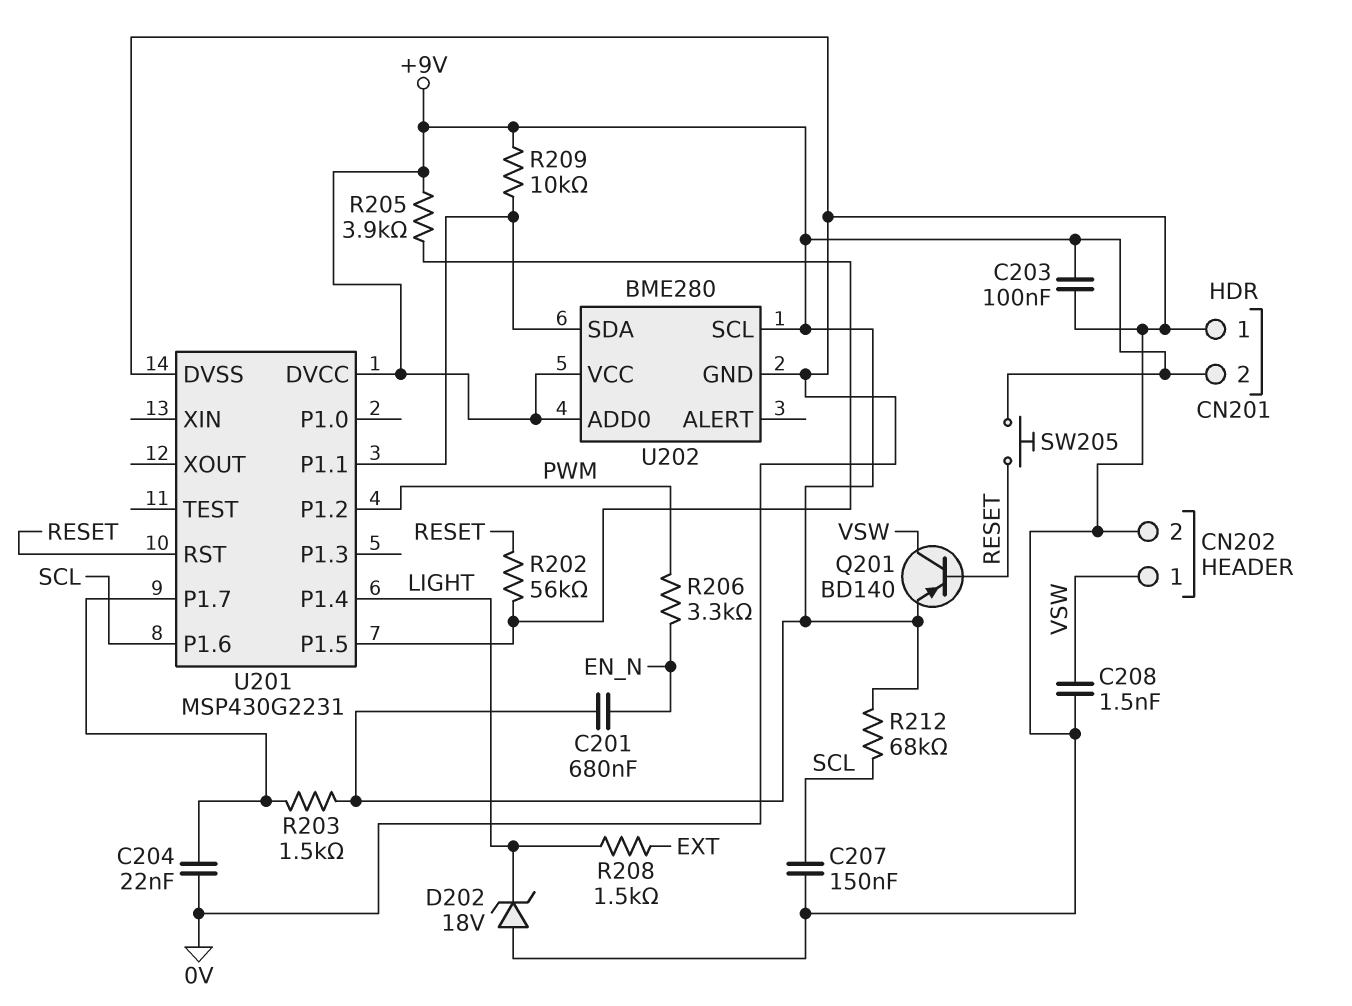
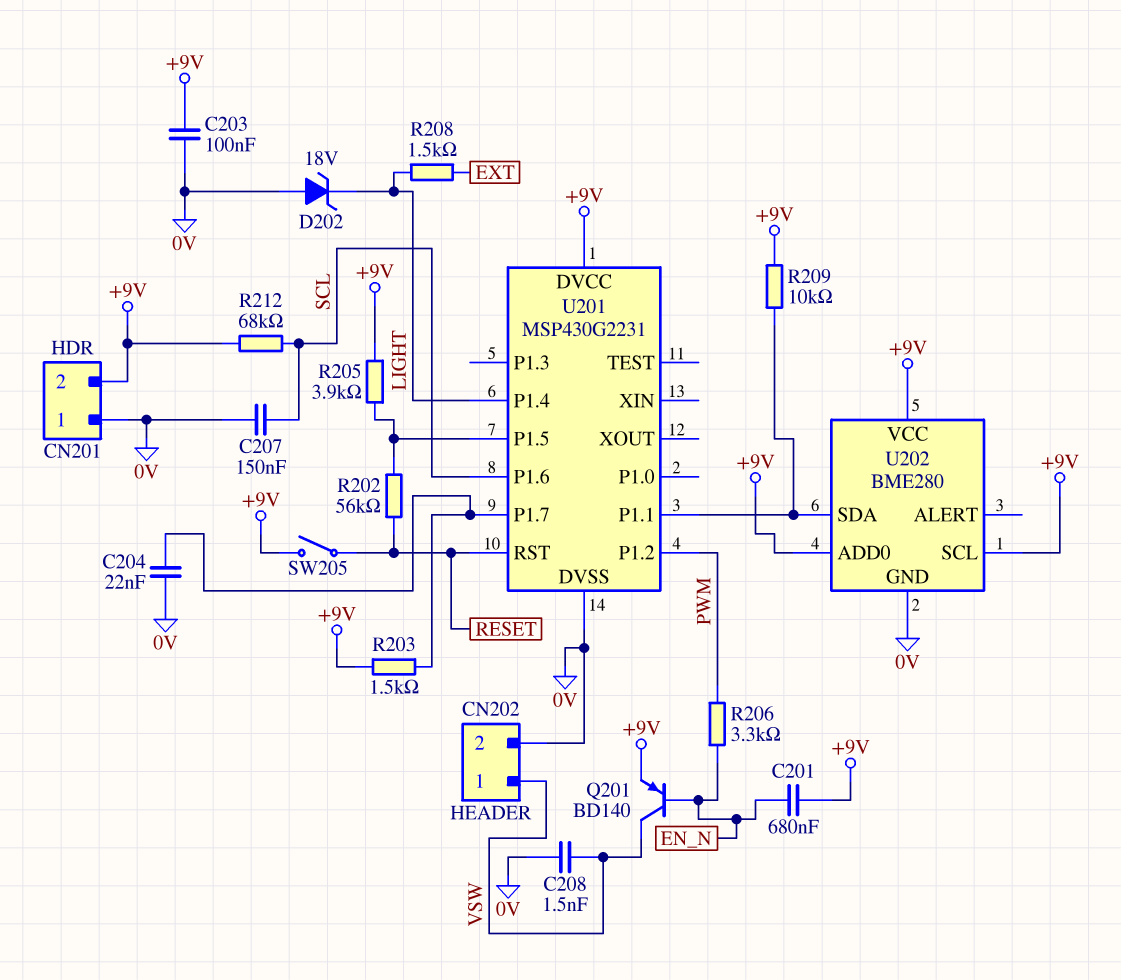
Q201: PNP BD140 (B RESET, C VSW, E +9V) -> PNP BD140 (B EN_N, C VSW, E +9V)
SW205: button (+9V, RESET) -> switch (+9V, RESET)

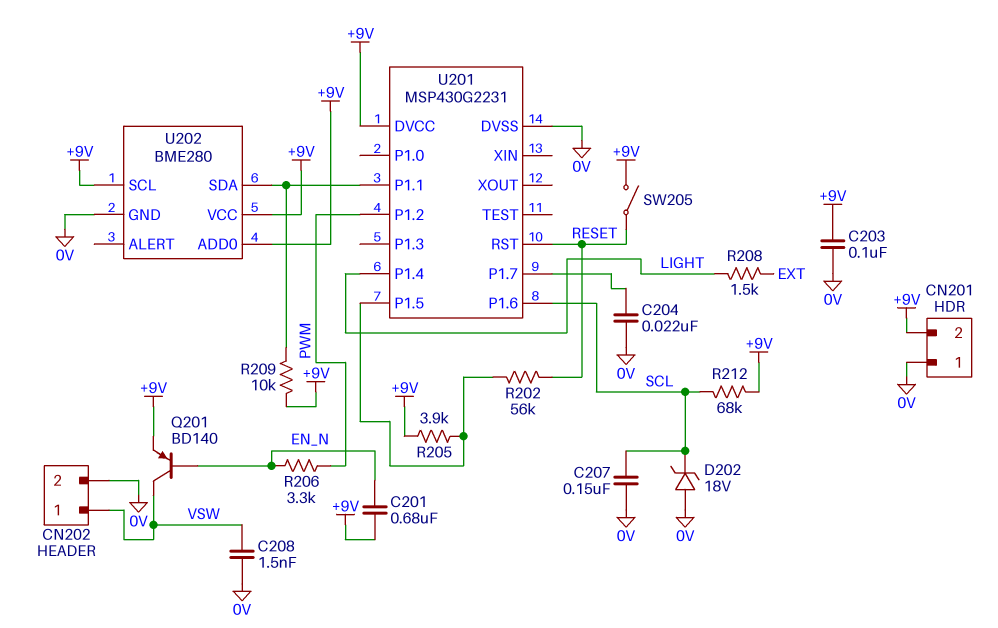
D202: zener 18V (A 0V, K LIGHT) -> zener 18V (A 0V, K SCL)
R203: 1.5k (+9V, U201/P1.7) -> none

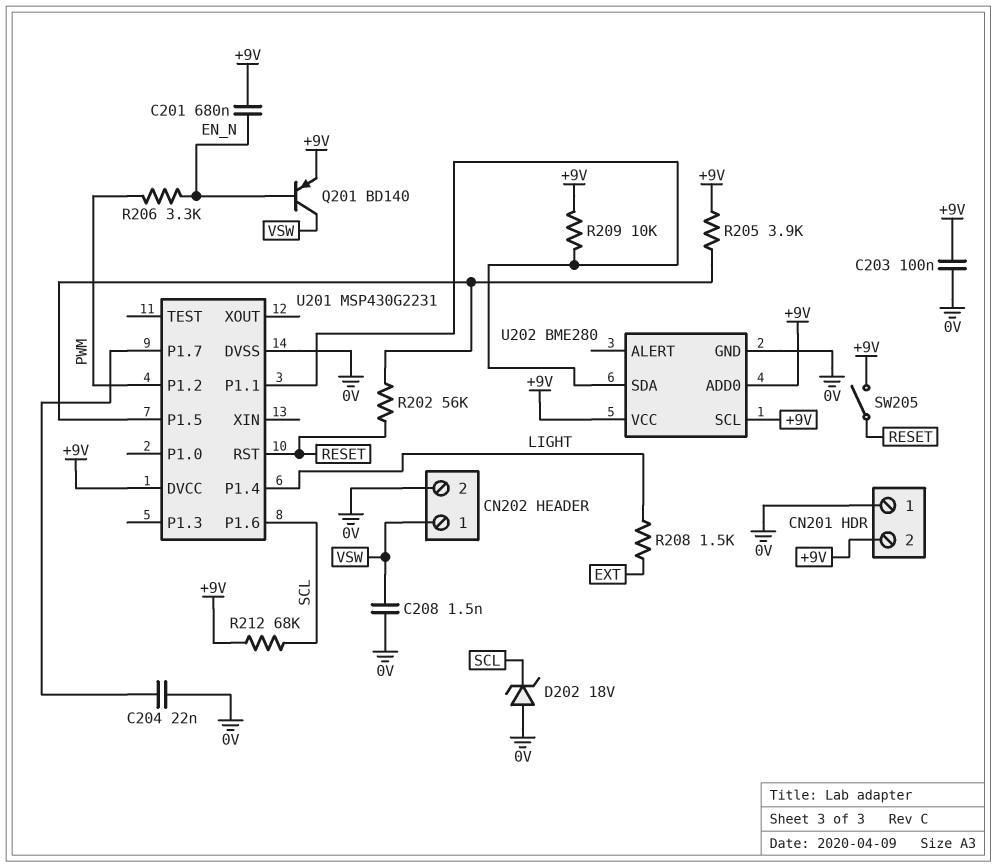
C207: 150nF (0V, SCL) -> none

